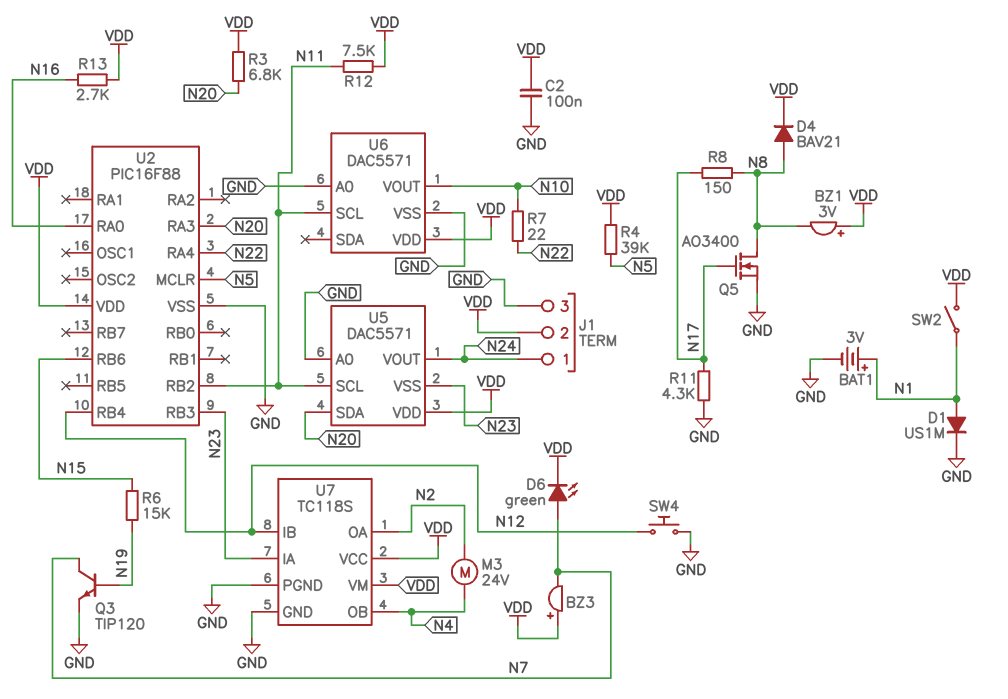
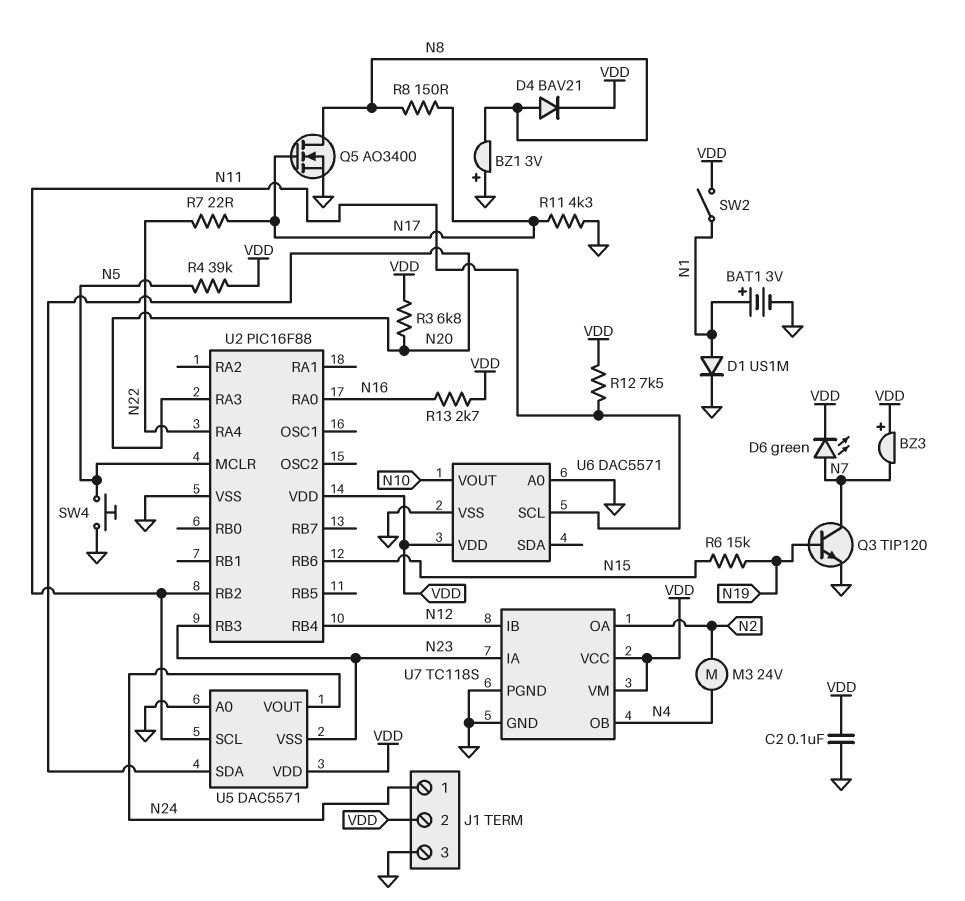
BZ1: buzzer 3V (plus VDD, minus N8) -> buzzer 3V (plus GND, minus N8)
R7: 22 (N10, N22) -> 22 (N17, N22)
SW4: button (GND, N12) -> button (GND, N5)

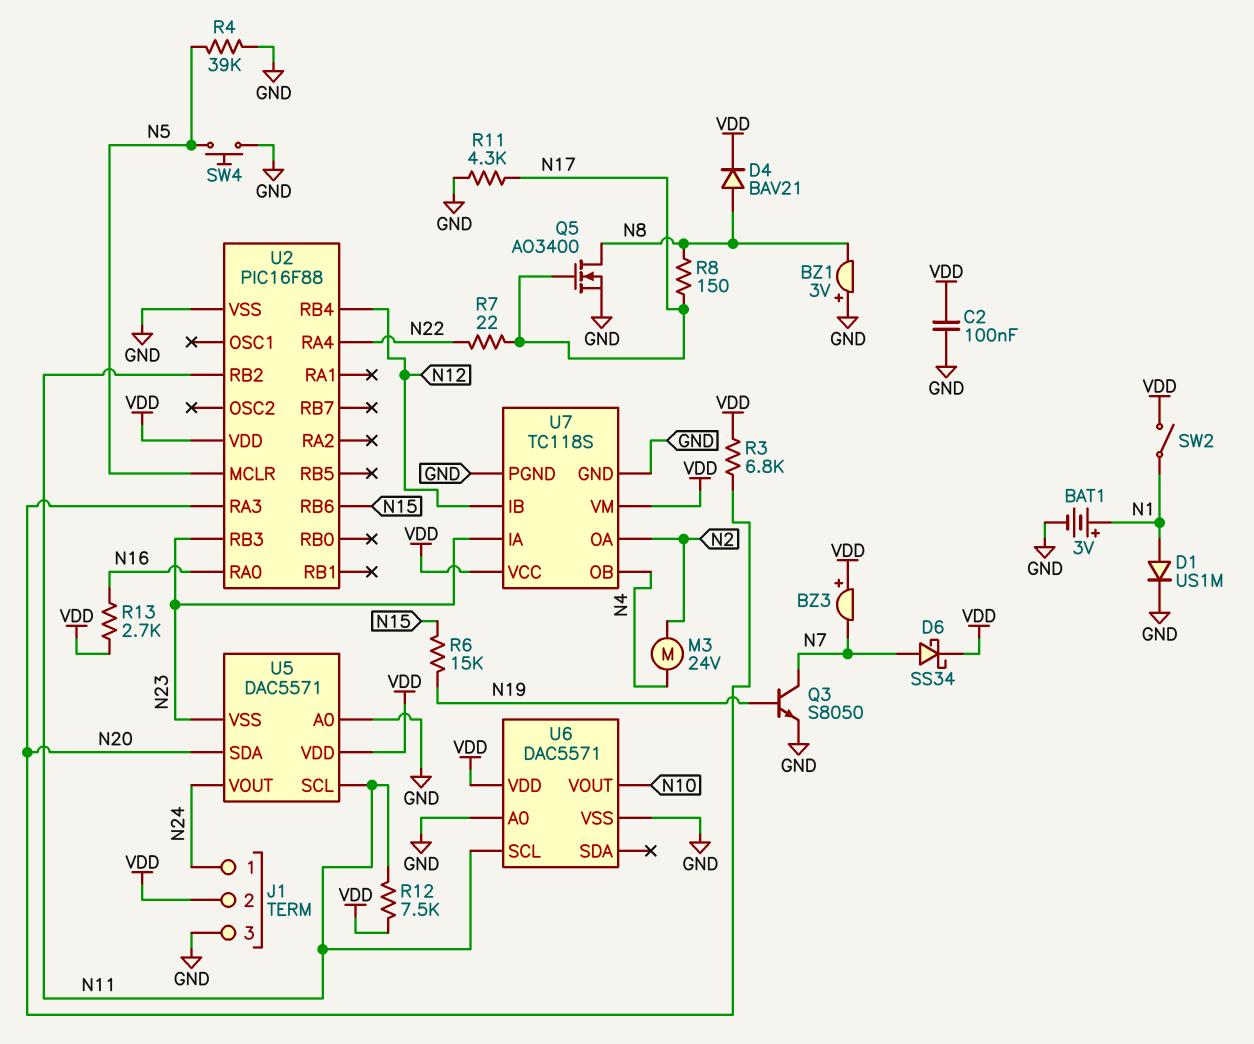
D6: LED green (A N7, K VDD) -> schottky SS34 (A N7, K VDD)
Q3: NPN TIP120 (B N19, C N7, E GND) -> NPN S8050 (B N19, C N7, E GND)
R4: 39k (N5, VDD) -> 39k (GND, N5)

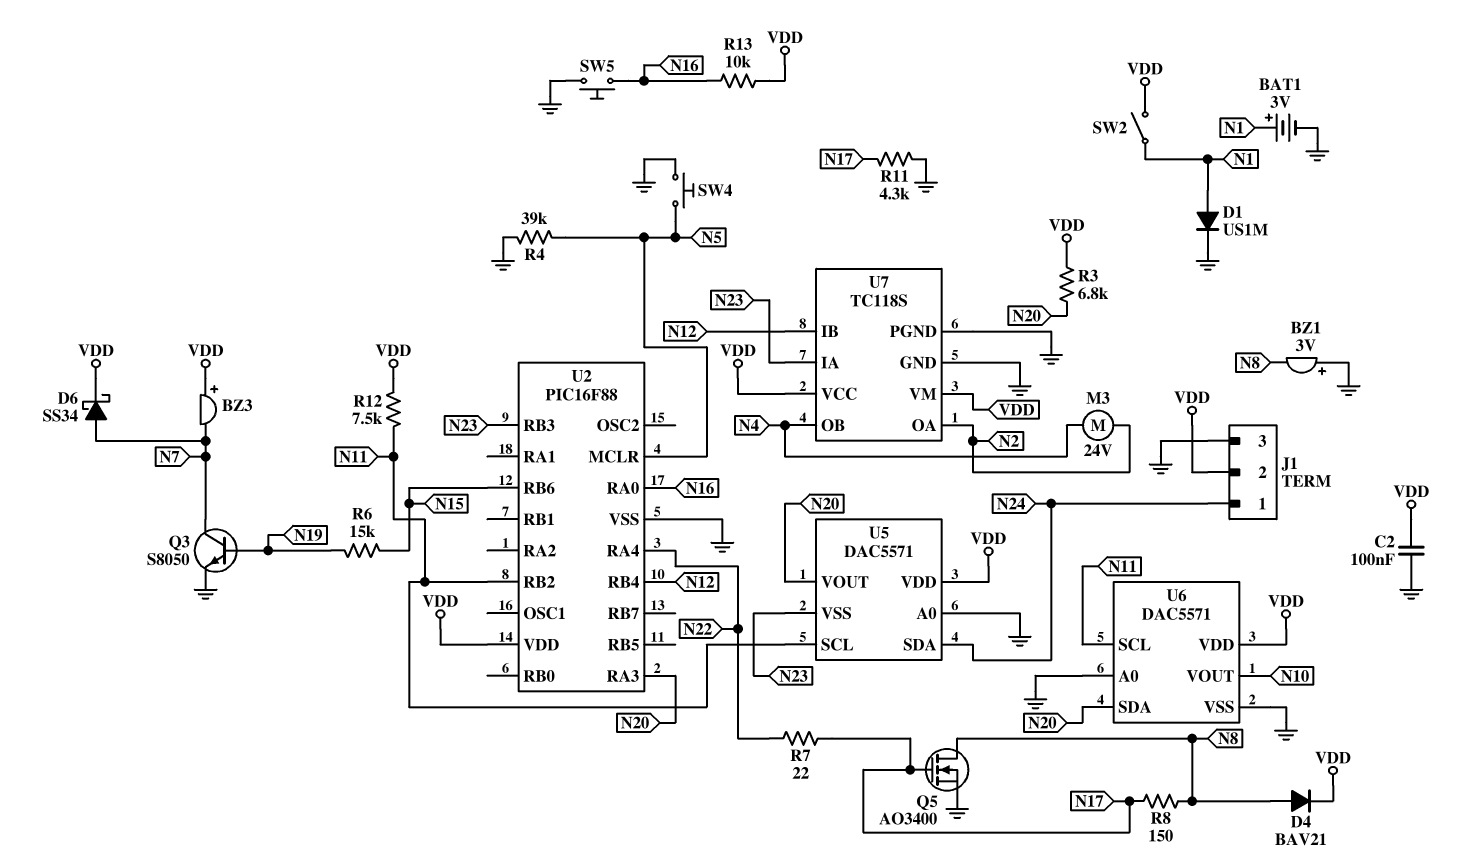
R13: 2.7k (N16, VDD) -> 10k (N16, VDD)
SW5: none -> button (GND, N16)
U5 pin SDA: N20 -> N24
U5 pin VOUT: N24 -> N20
U6 pin SDA: none -> N20

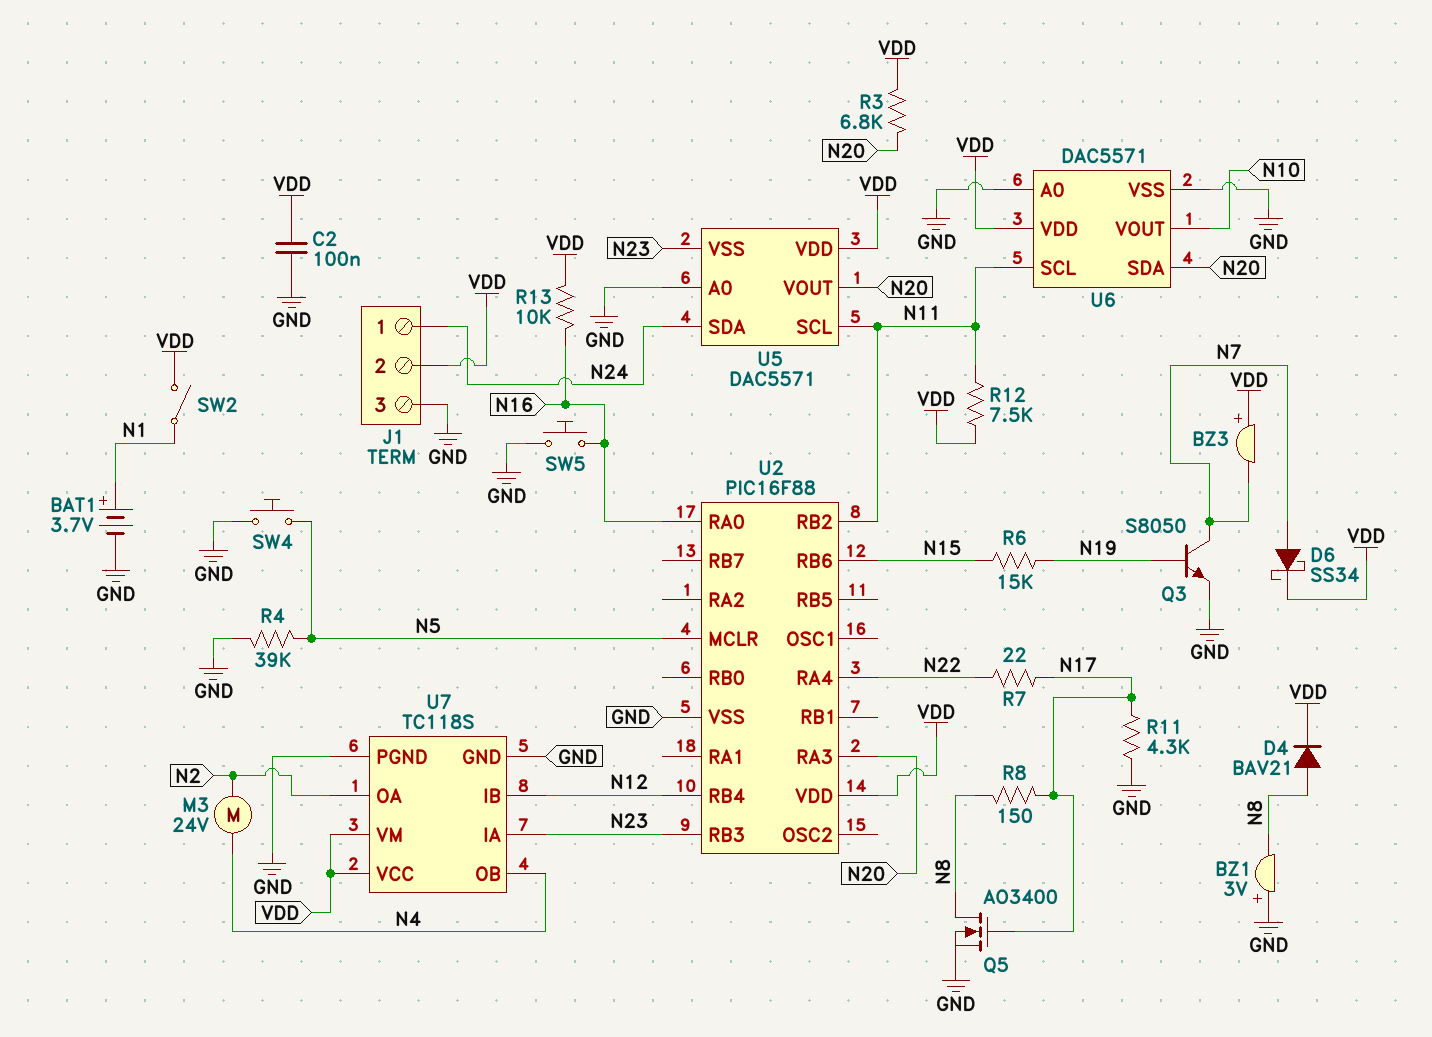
BAT1: 3V (plus N1, minus GND) -> 3.7V (plus N1, minus GND)
D1: diode US1M (A N1, K GND) -> none

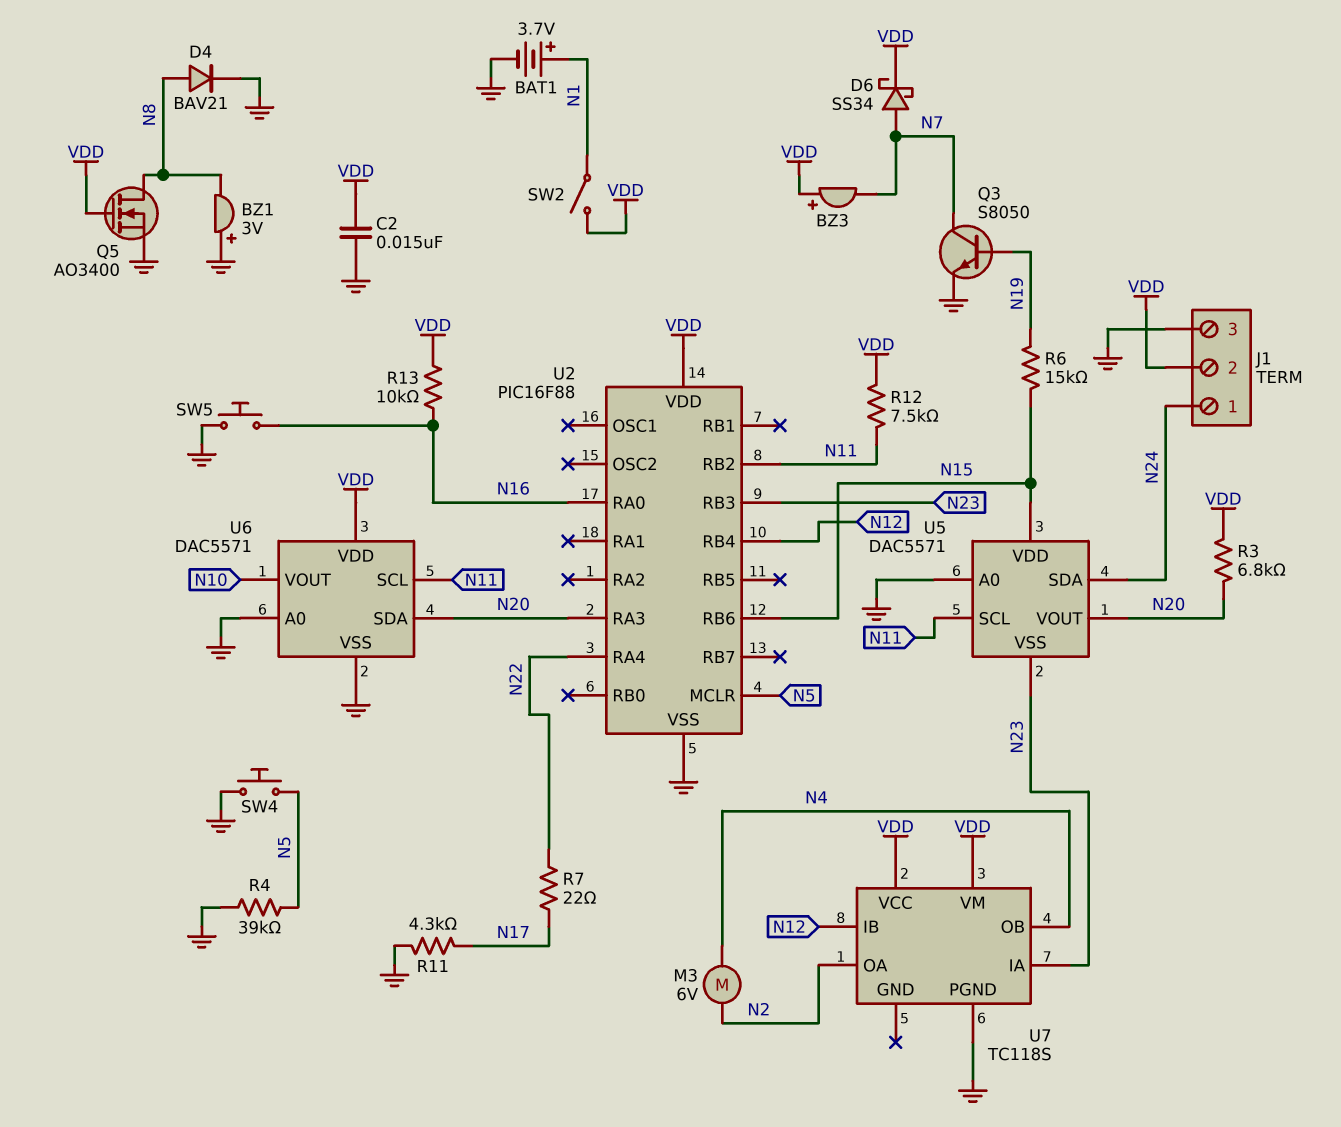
C2: 100nF (GND, VDD) -> 15nF (GND, VDD)
D4: diode BAV21 (A N8, K VDD) -> diode BAV21 (A N8, K GND)
M3: motor 24V (N2, N4) -> motor 6V (N2, N4)
Q5: NMOS AO3400 (G N17, D N8, S GND) -> NMOS AO3400 (G VDD, D N8, S GND)
R8: 150 (N8, N17) -> none
U5 pin VDD: VDD -> N15
U7 pin GND: GND -> none

